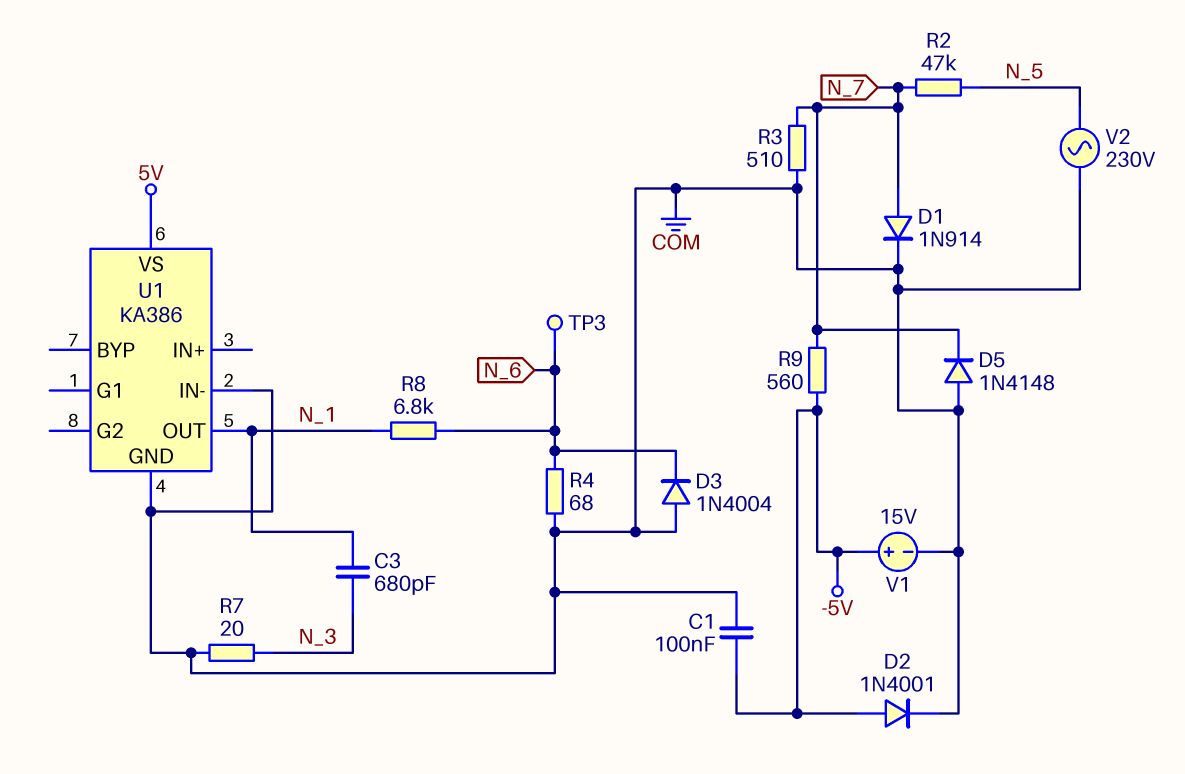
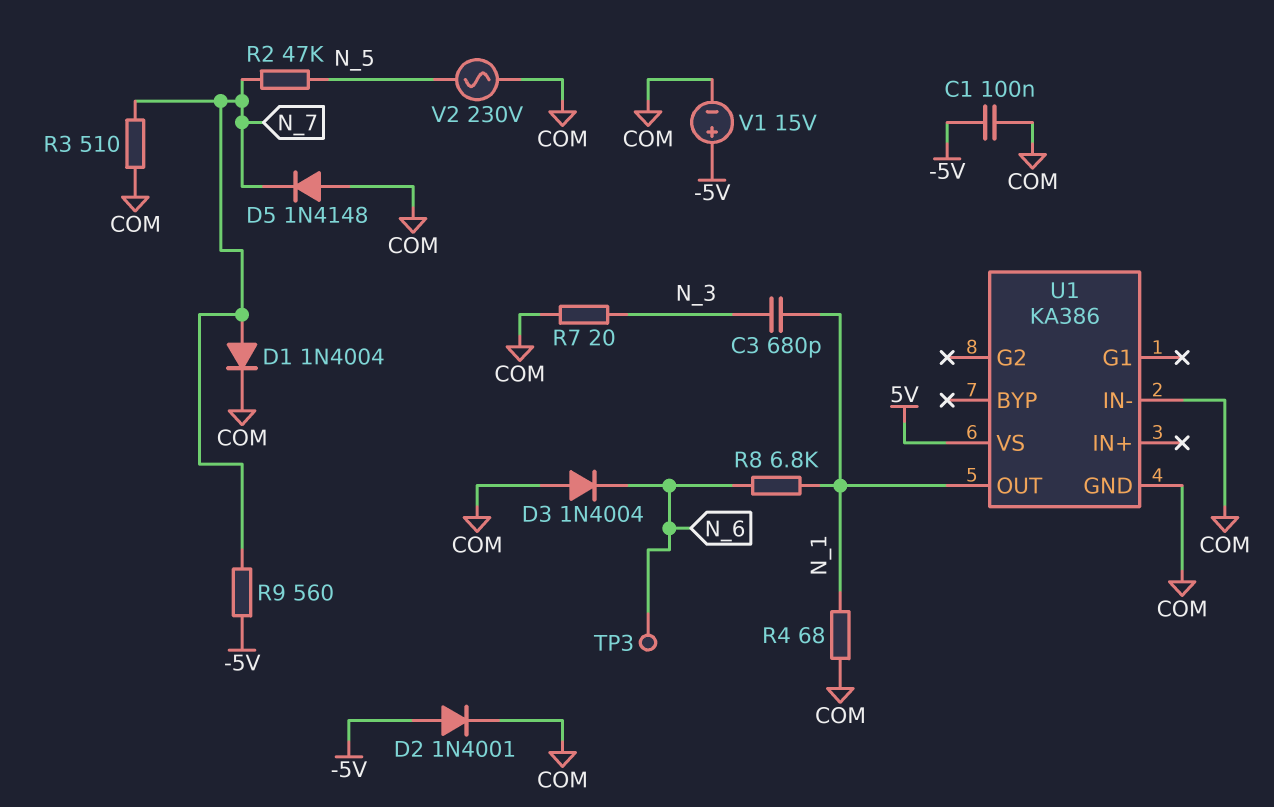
D1: diode 1N914 (A N_7, K COM) -> diode 1N4004 (A N_7, K COM)
R4: 68 (COM, N_6) -> 68 (COM, N_1)

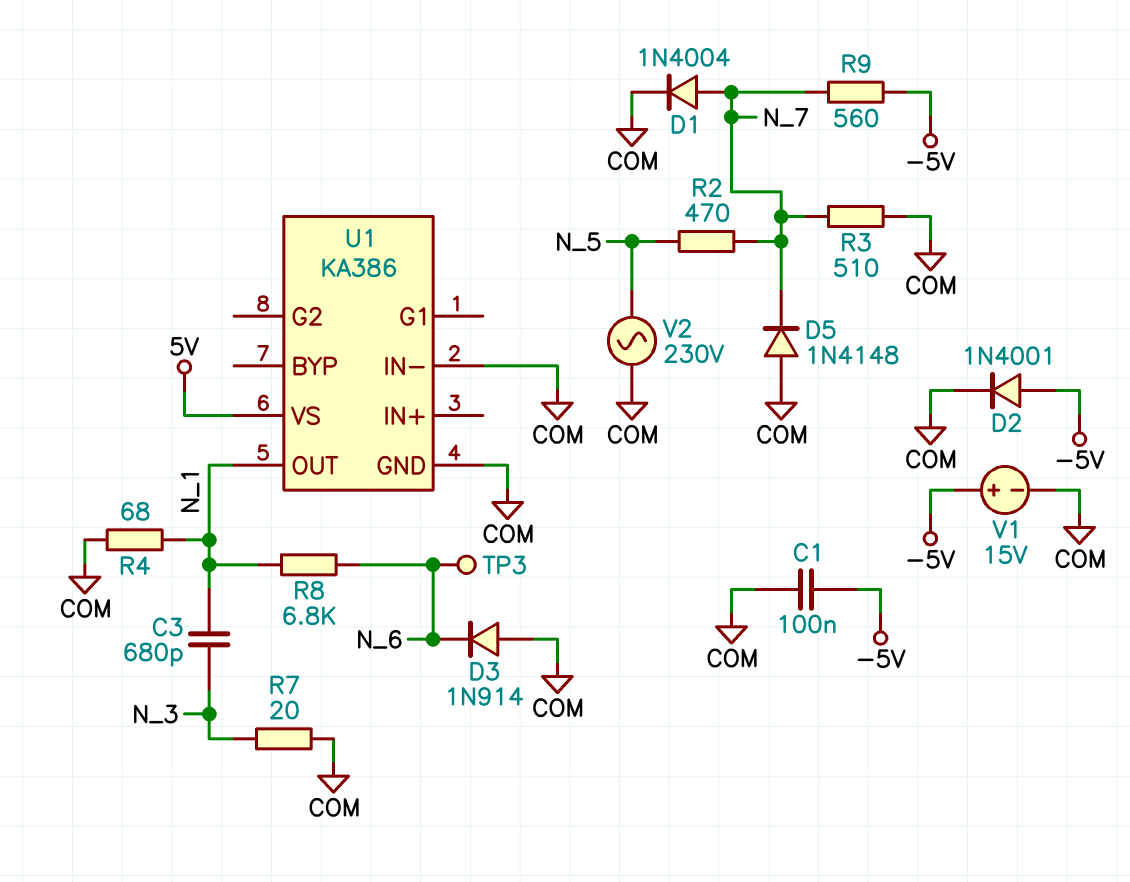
D3: diode 1N4004 (A COM, K N_6) -> diode 1N914 (A COM, K N_6)
R2: 47k (N_5, N_7) -> 470 (N_5, N_7)

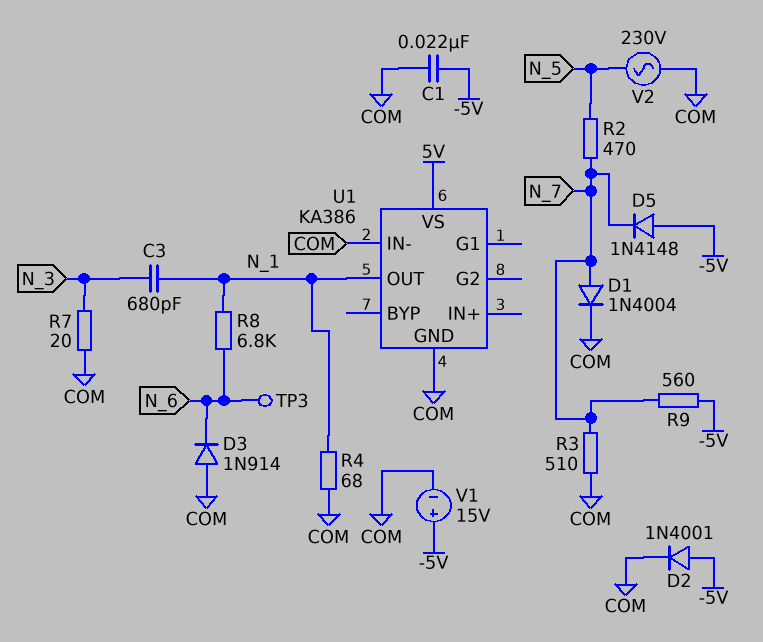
C1: 100nF (-5V, COM) -> 22nF (-5V, COM)
D5: diode 1N4148 (A COM, K N_7) -> diode 1N4148 (A -5V, K N_7)

